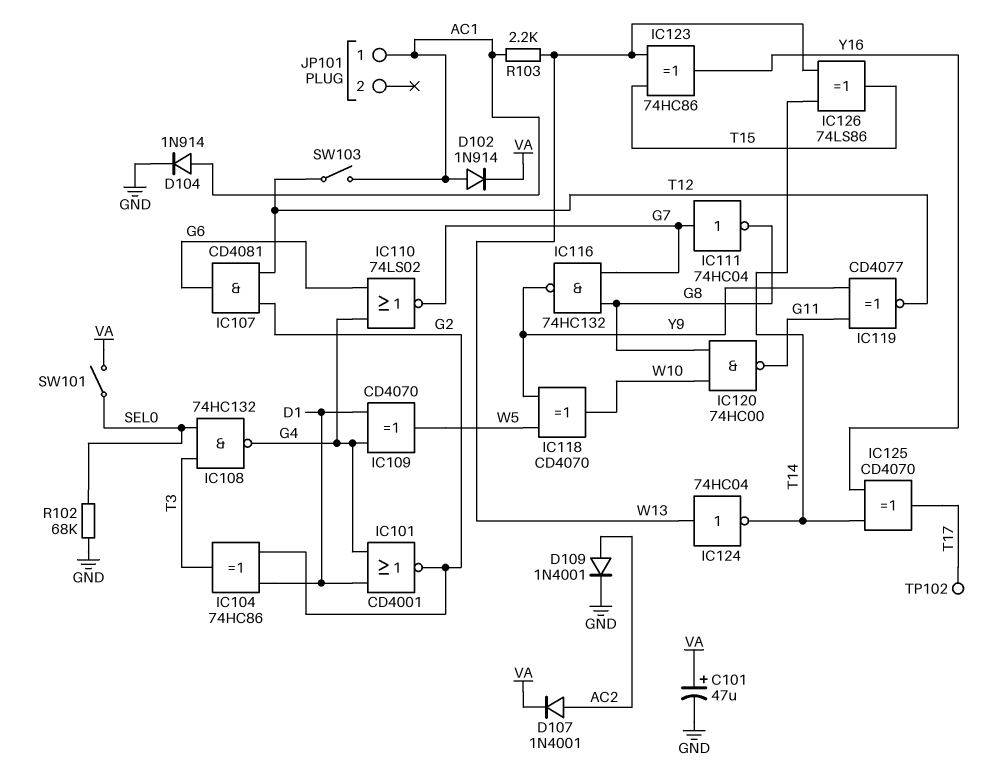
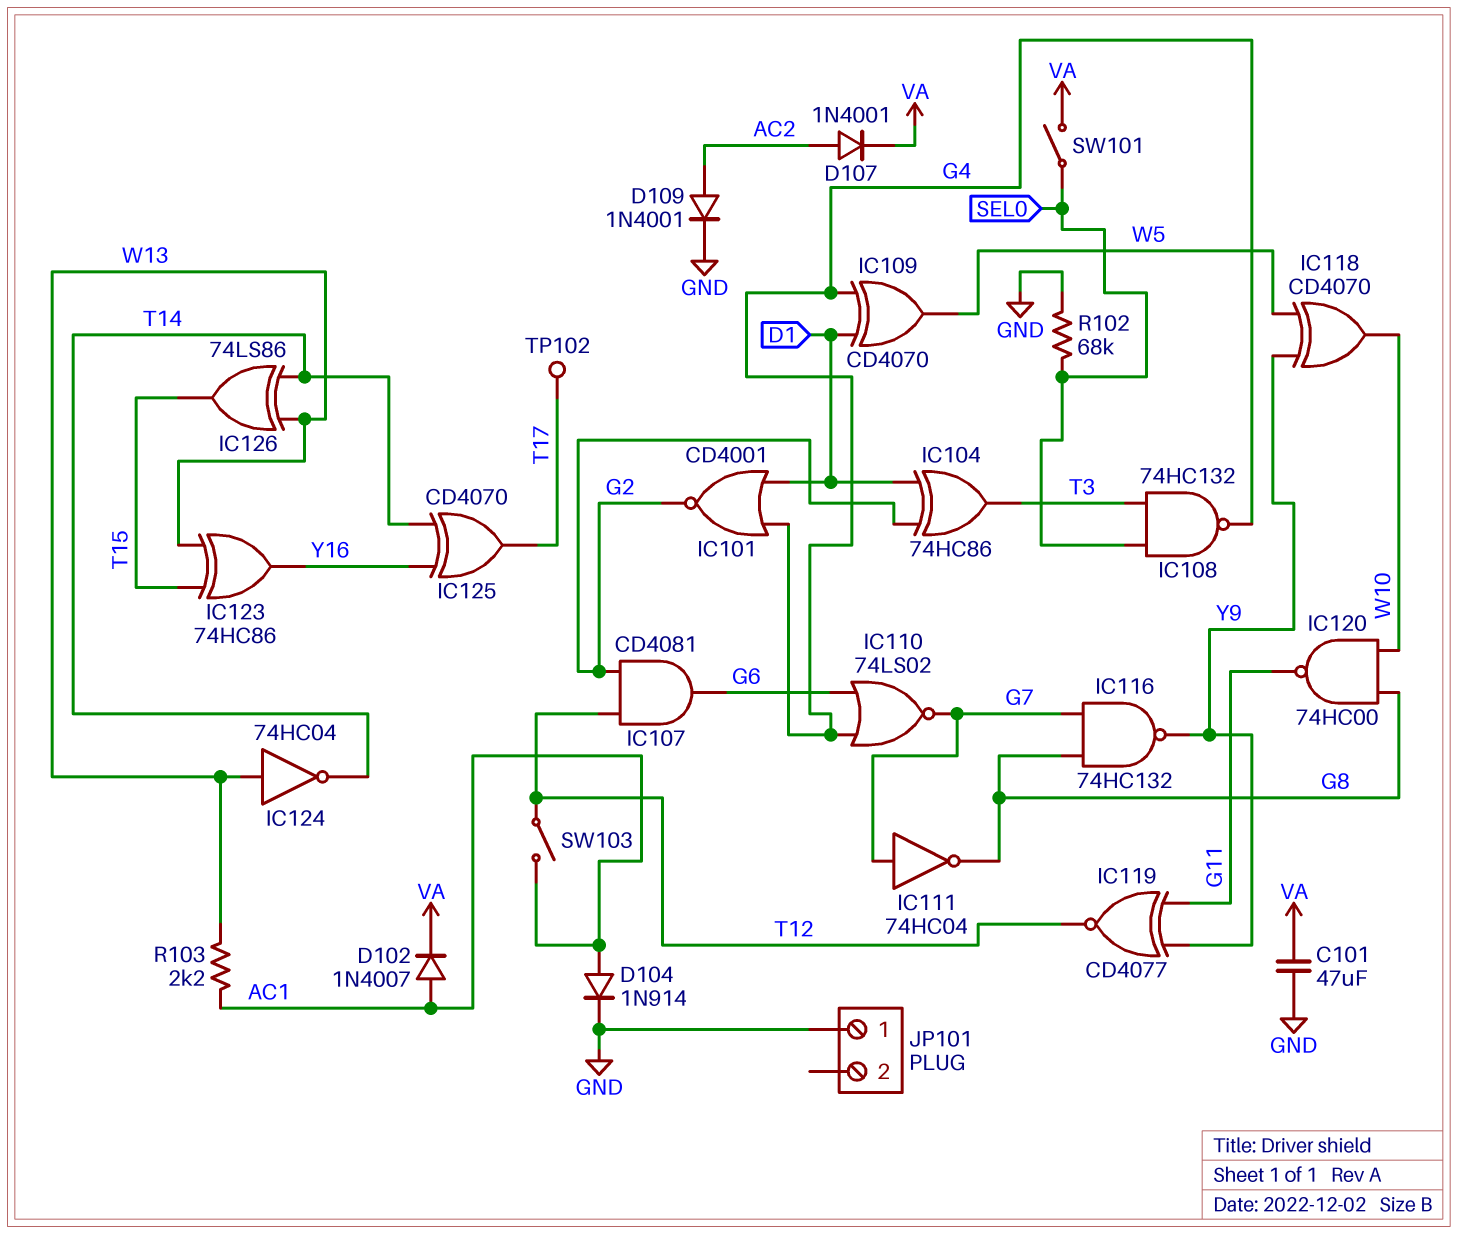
C101: 47uF (plus VA, minus GND) -> 47uF (GND, VA)
D102: diode 1N914 (A AC1, K VA) -> diode 1N4007 (A AC1, K VA)
JP101 pin 1: AC1 -> GND

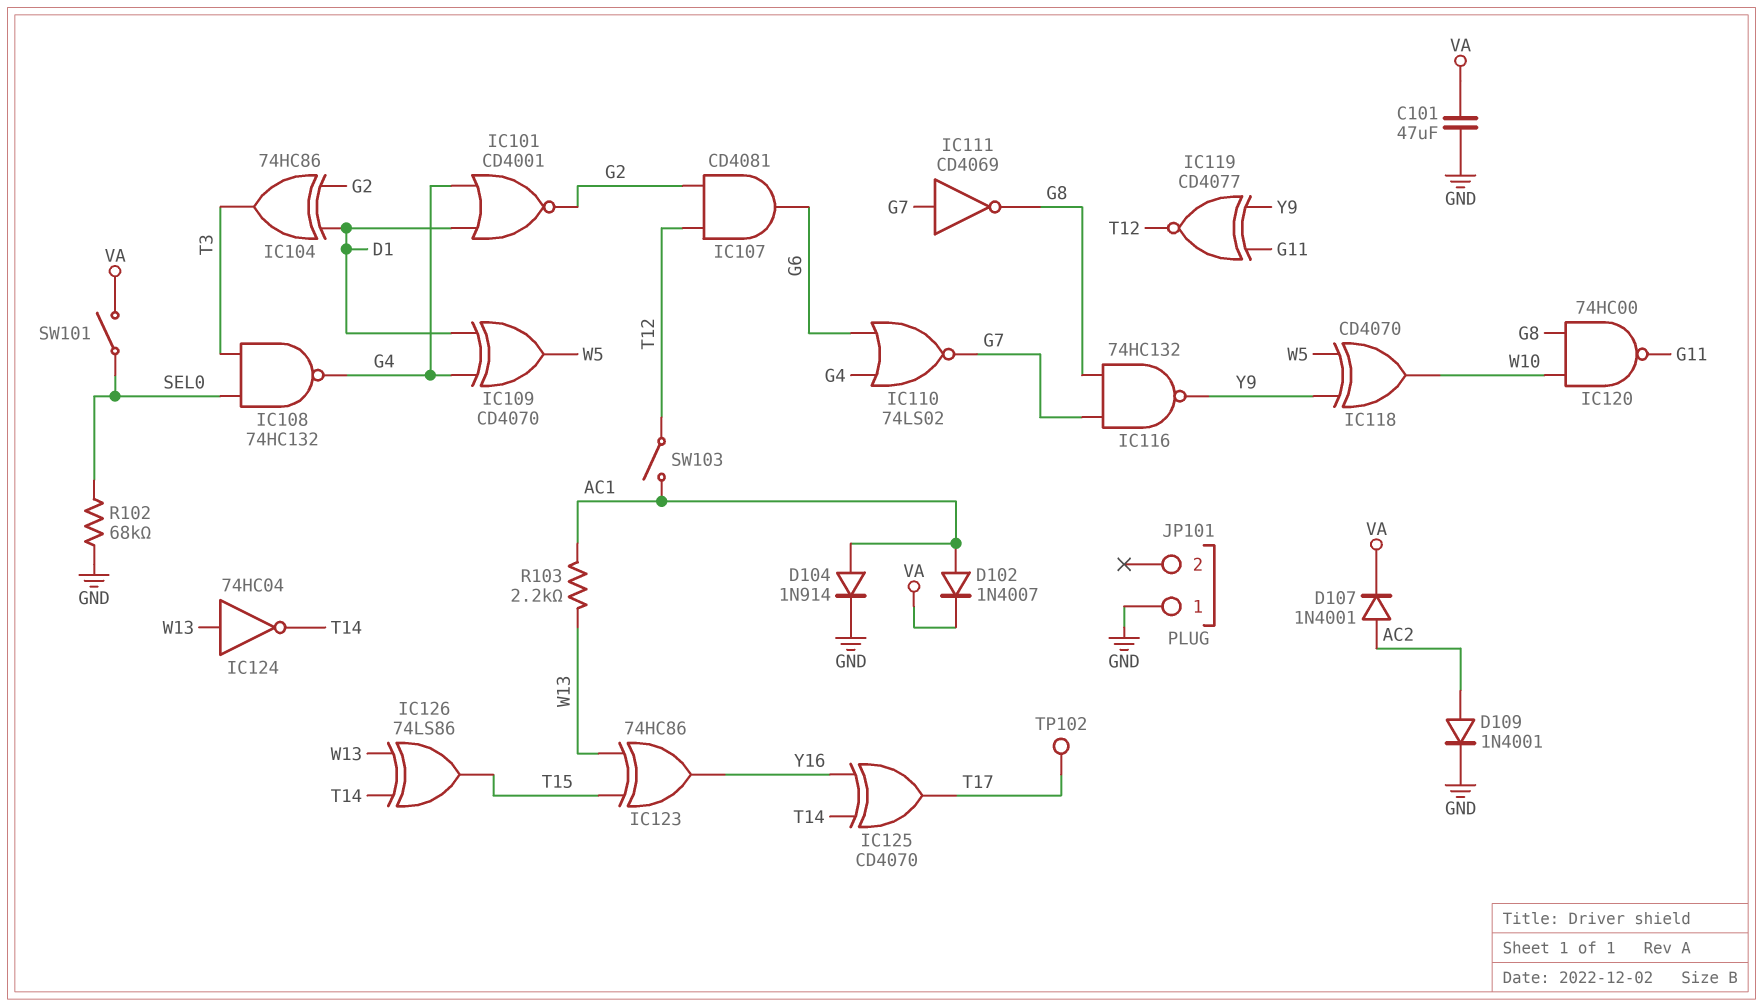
IC111: NOT 74HC04 (in G7, out G8) -> NOT CD4069 (in G7, out G8)

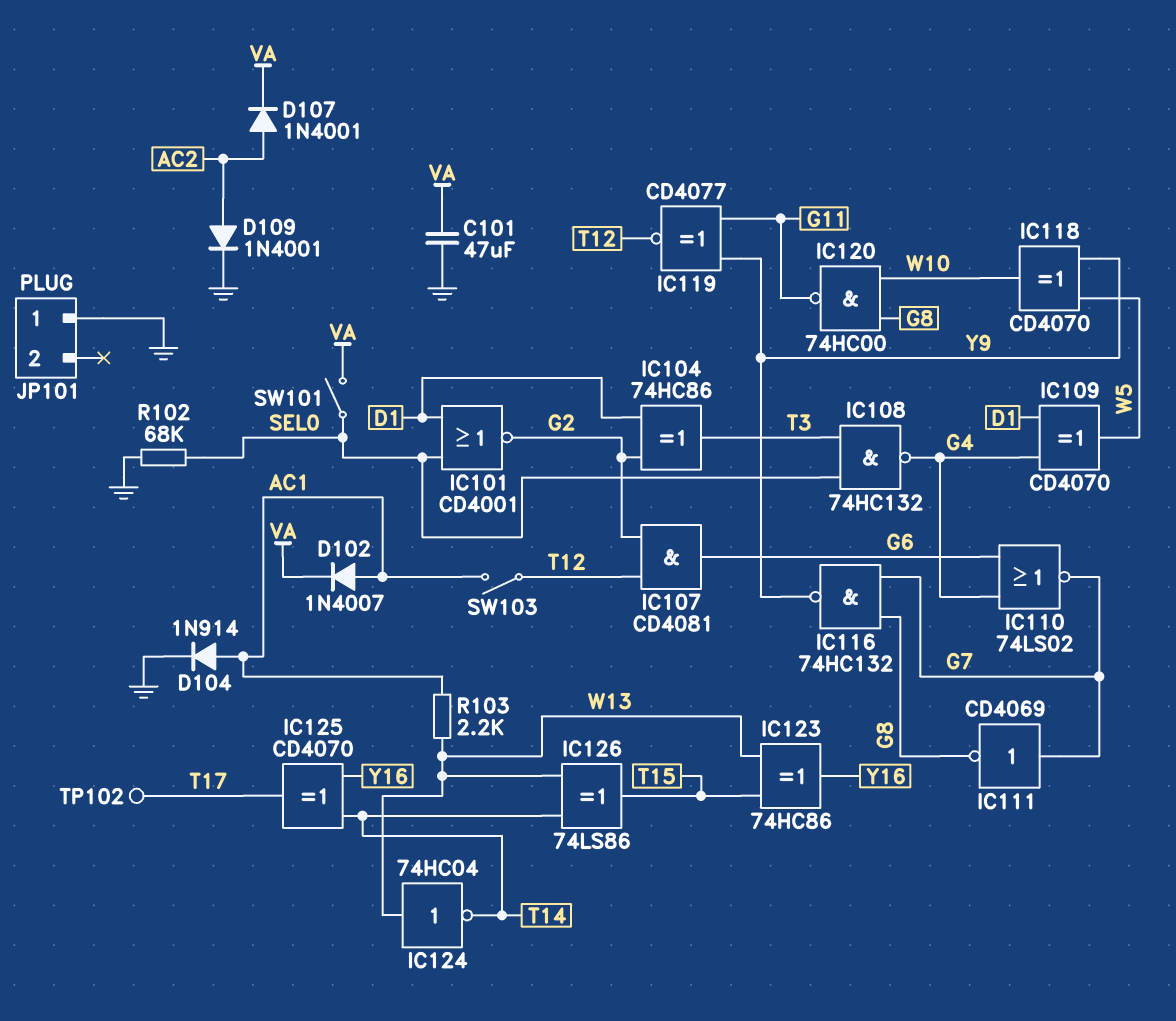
IC101: NOR CD4001 (in D1, in G4, out G2) -> NOR CD4001 (in D1, in SEL0, out G2)

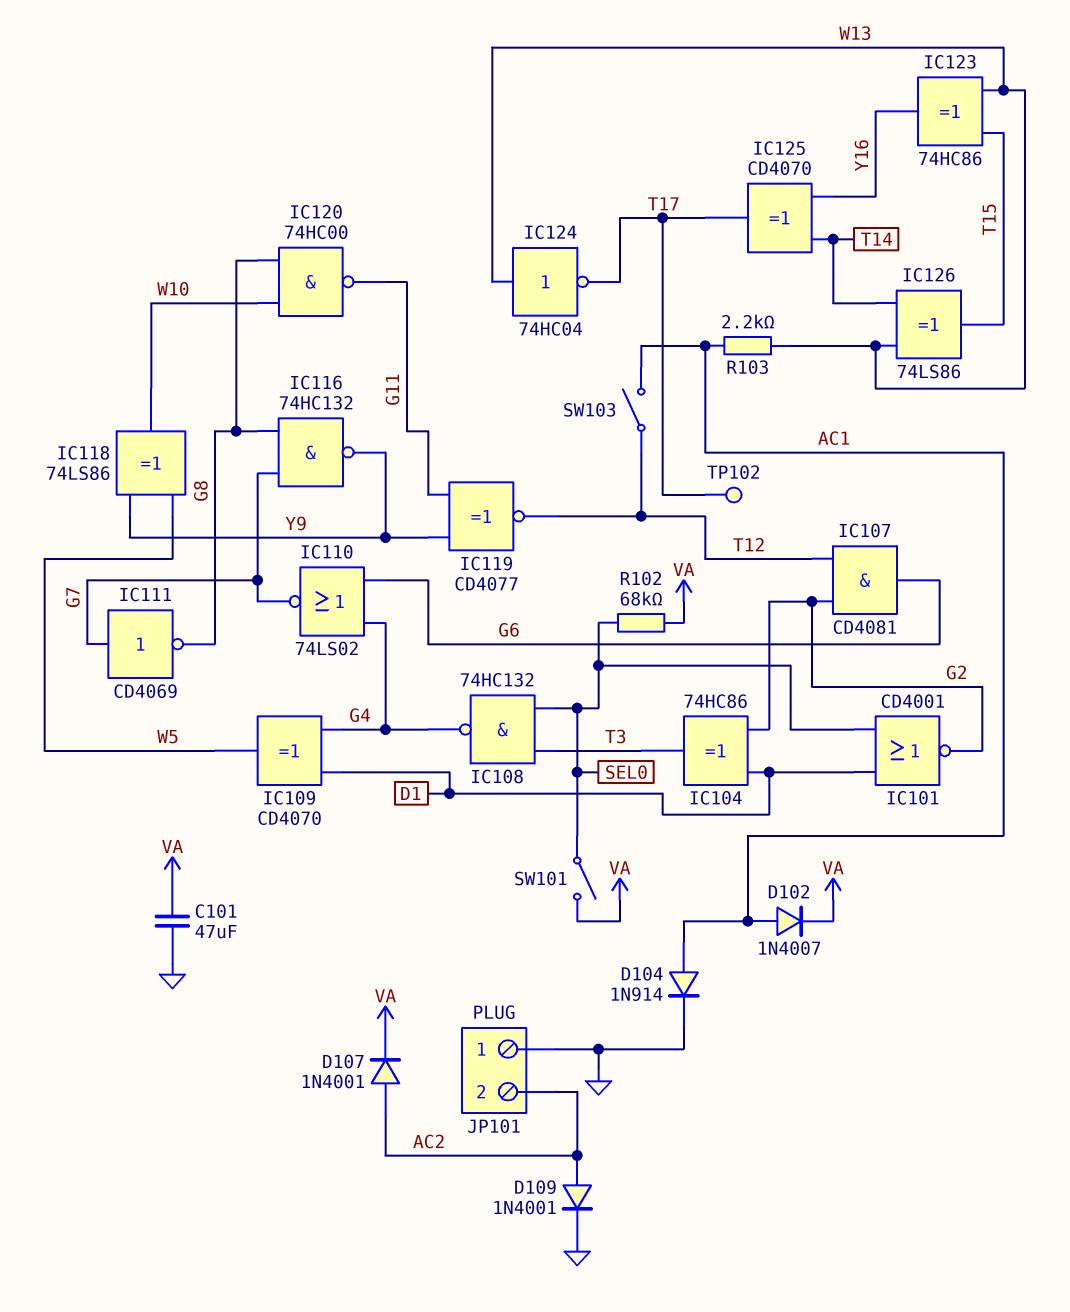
IC118: XOR CD4070 (in W5, in Y9, out W10) -> XOR 74LS86 (in W5, in Y9, out W10)
IC124: NOT 74HC04 (in W13, out T14) -> NOT 74HC04 (in W13, out T17)
JP101 pin 2: none -> AC2
R102: 68k (GND, SEL0) -> 68k (SEL0, VA)

